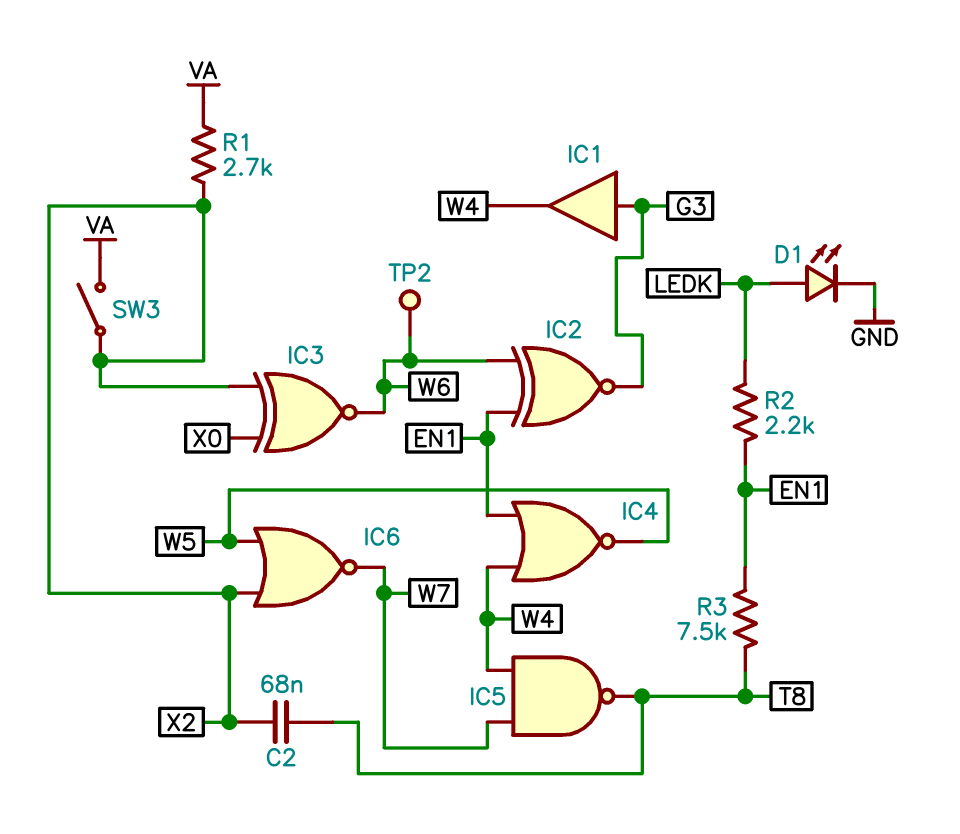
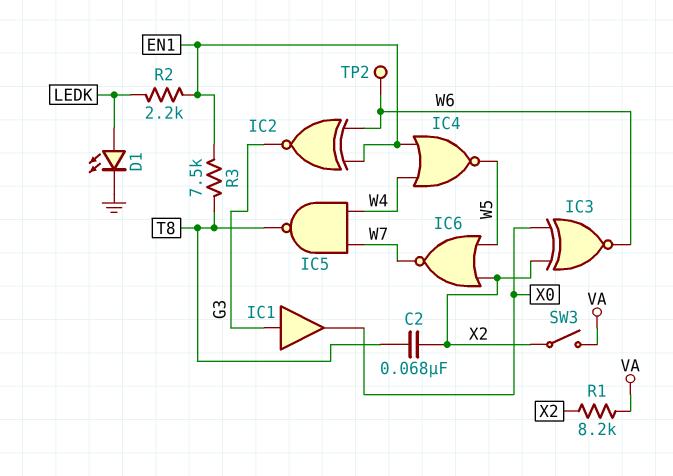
IC1: buffer (in G3, out W4) -> buffer (in G3, out X0)
R1: 2.7k (VA, X2) -> 8.2k (VA, X2)

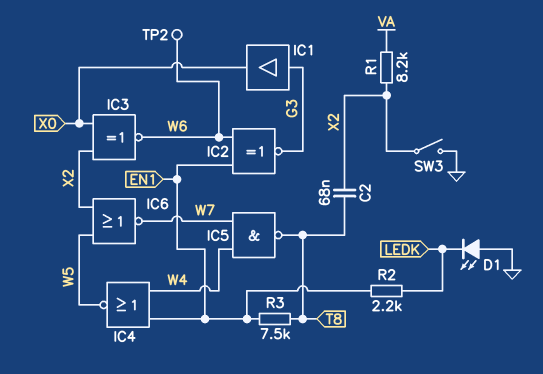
D1: LED (A LEDK, K GND) -> LED (A GND, K LEDK)
SW3: switch (VA, X2) -> switch (GND, X2)

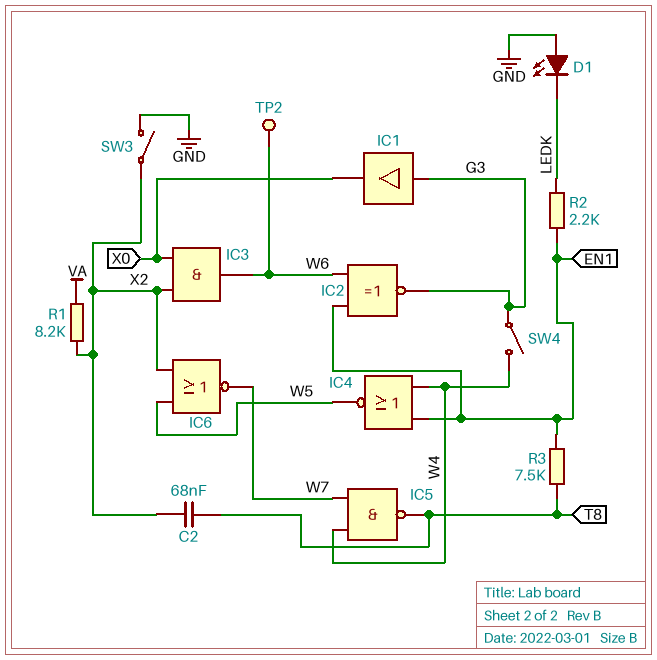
IC3: XNOR (in X0, in X2, out W6) -> AND (in X0, in X2, out W6)
SW4: none -> switch (G3, W4)

